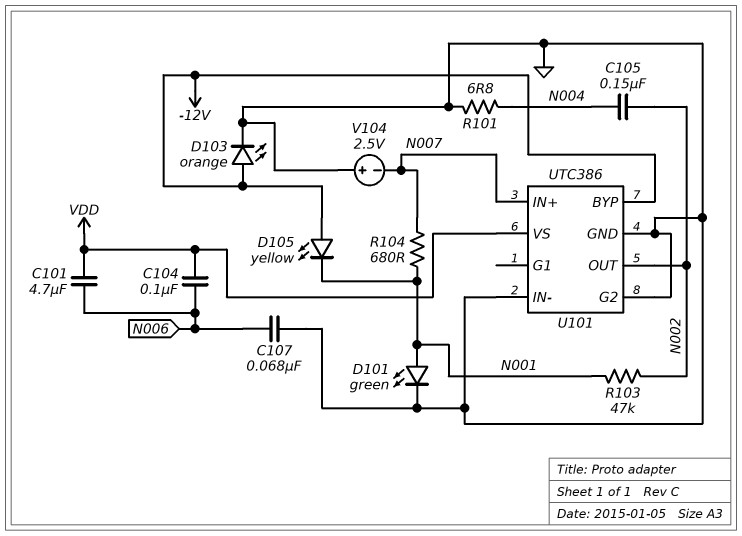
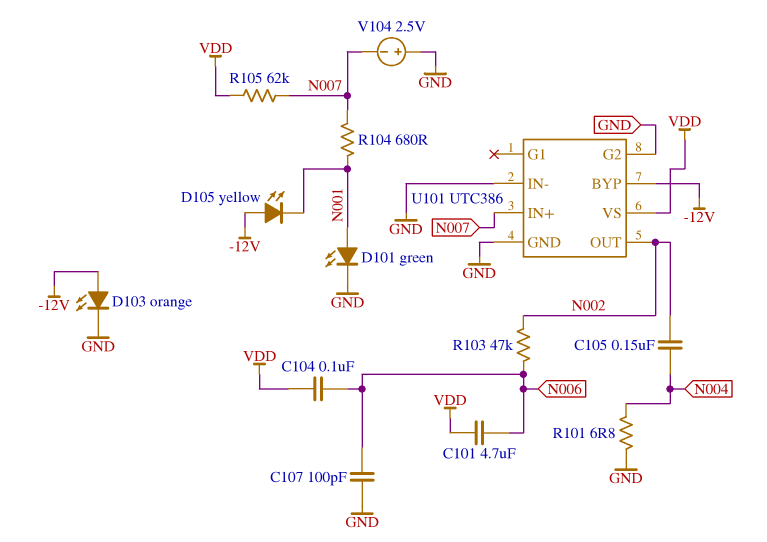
C107: 68nF (GND, N006) -> 100pF (GND, N006)
R103: 47k (N001, N002) -> 47k (N002, N006)
R105: none -> 62k (N007, VDD)

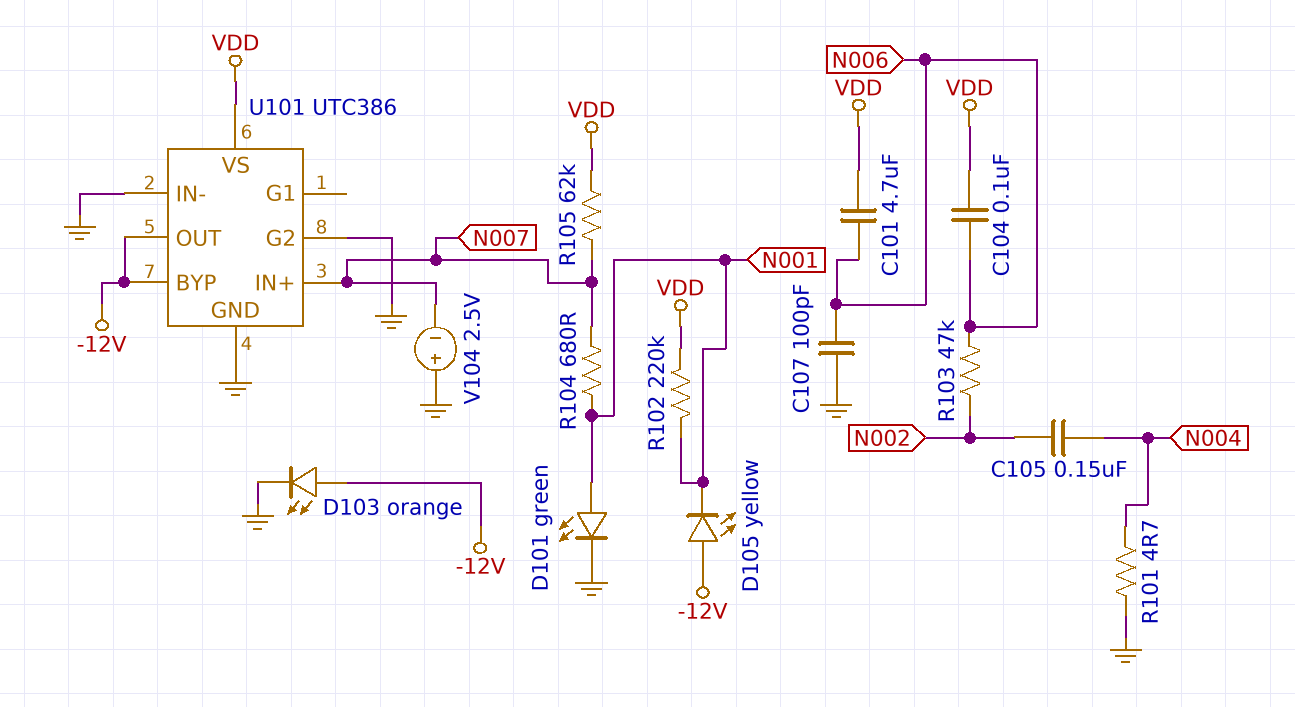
R101: 6.8 (GND, N004) -> 4.7 (GND, N004)
R102: none -> 220k (N001, VDD)
U101 pin OUT: N002 -> -12V

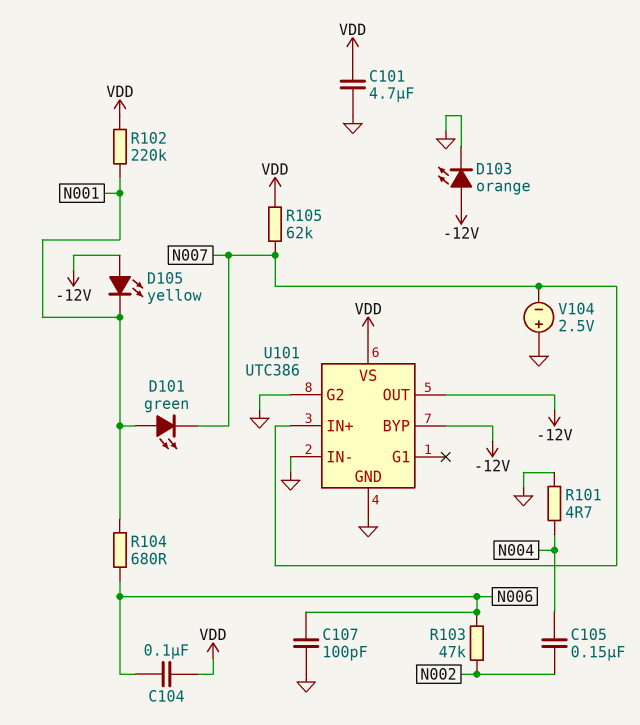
C101: 4.7uF (N006, VDD) -> 4.7uF (GND, VDD)
D101: LED green (A N001, K GND) -> LED green (A N001, K N007)
R104: 680 (N001, N007) -> 680 (N001, N006)

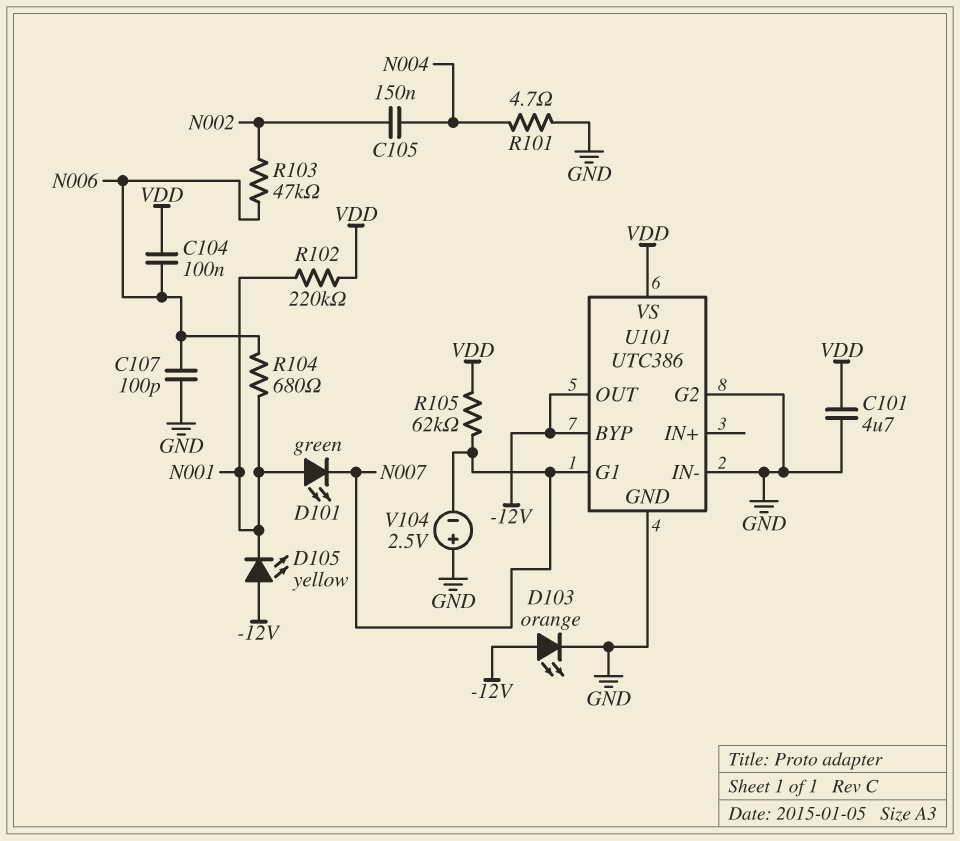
U101 pin G1: none -> N007
U101 pin IN+: N007 -> none

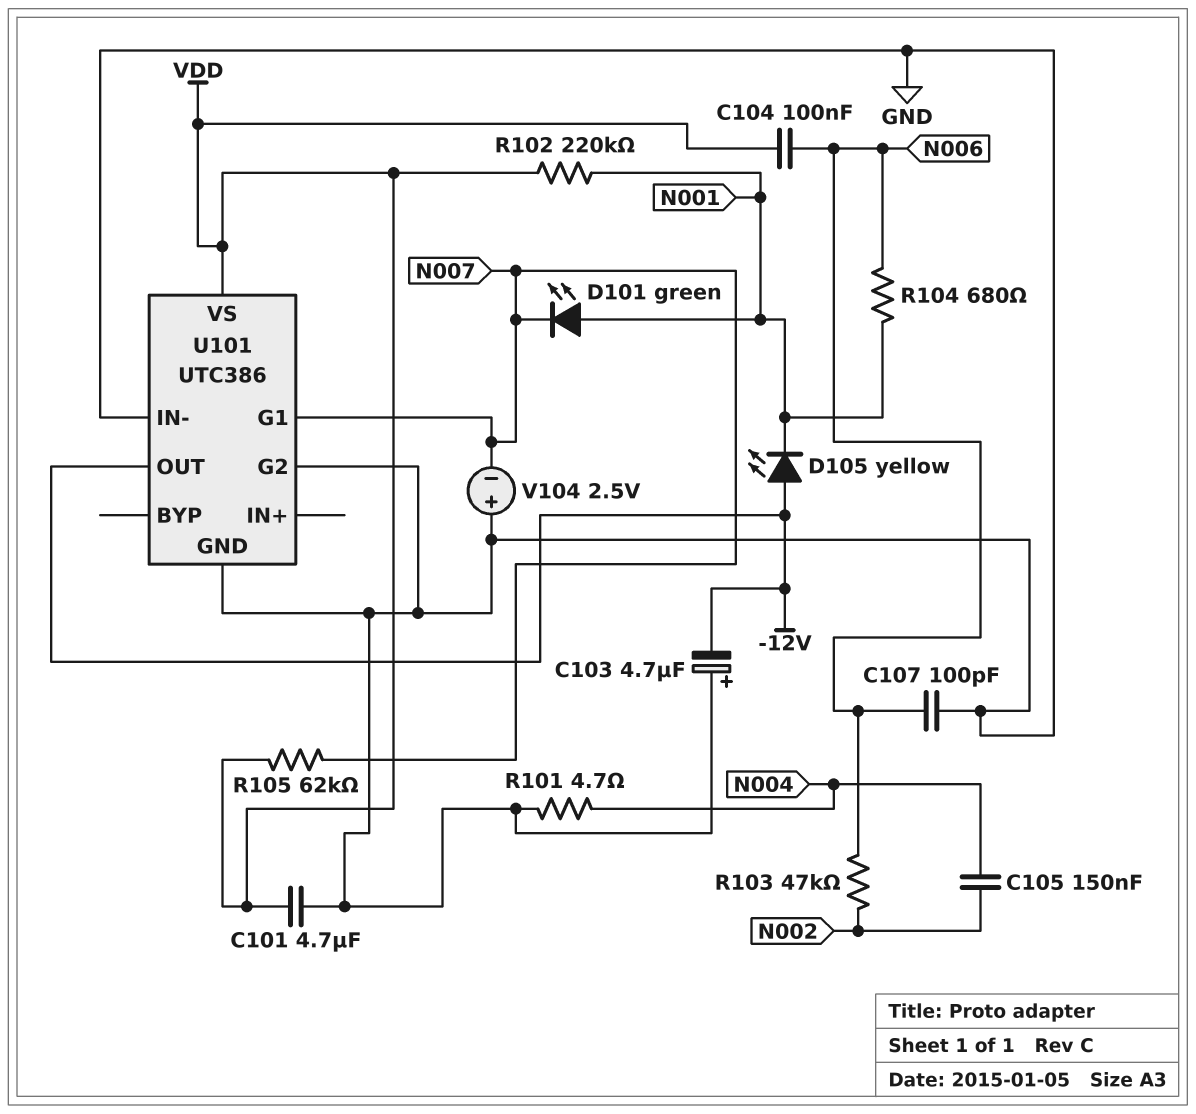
C103: none -> 4.7uF (plus GND, minus -12V)
D103: LED orange (A -12V, K GND) -> none
U101 pin BYP: -12V -> none

